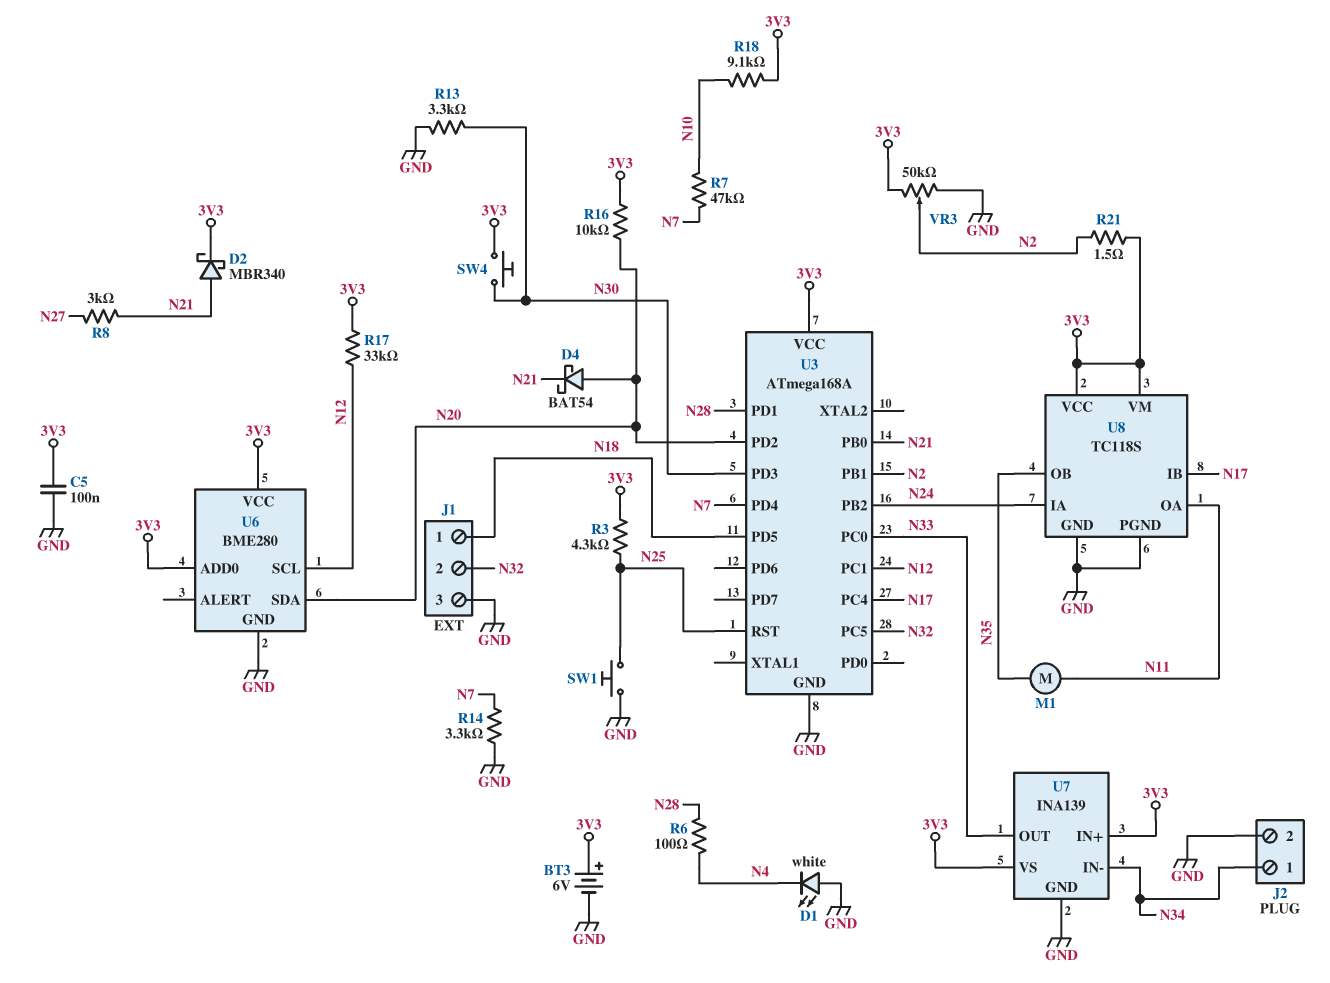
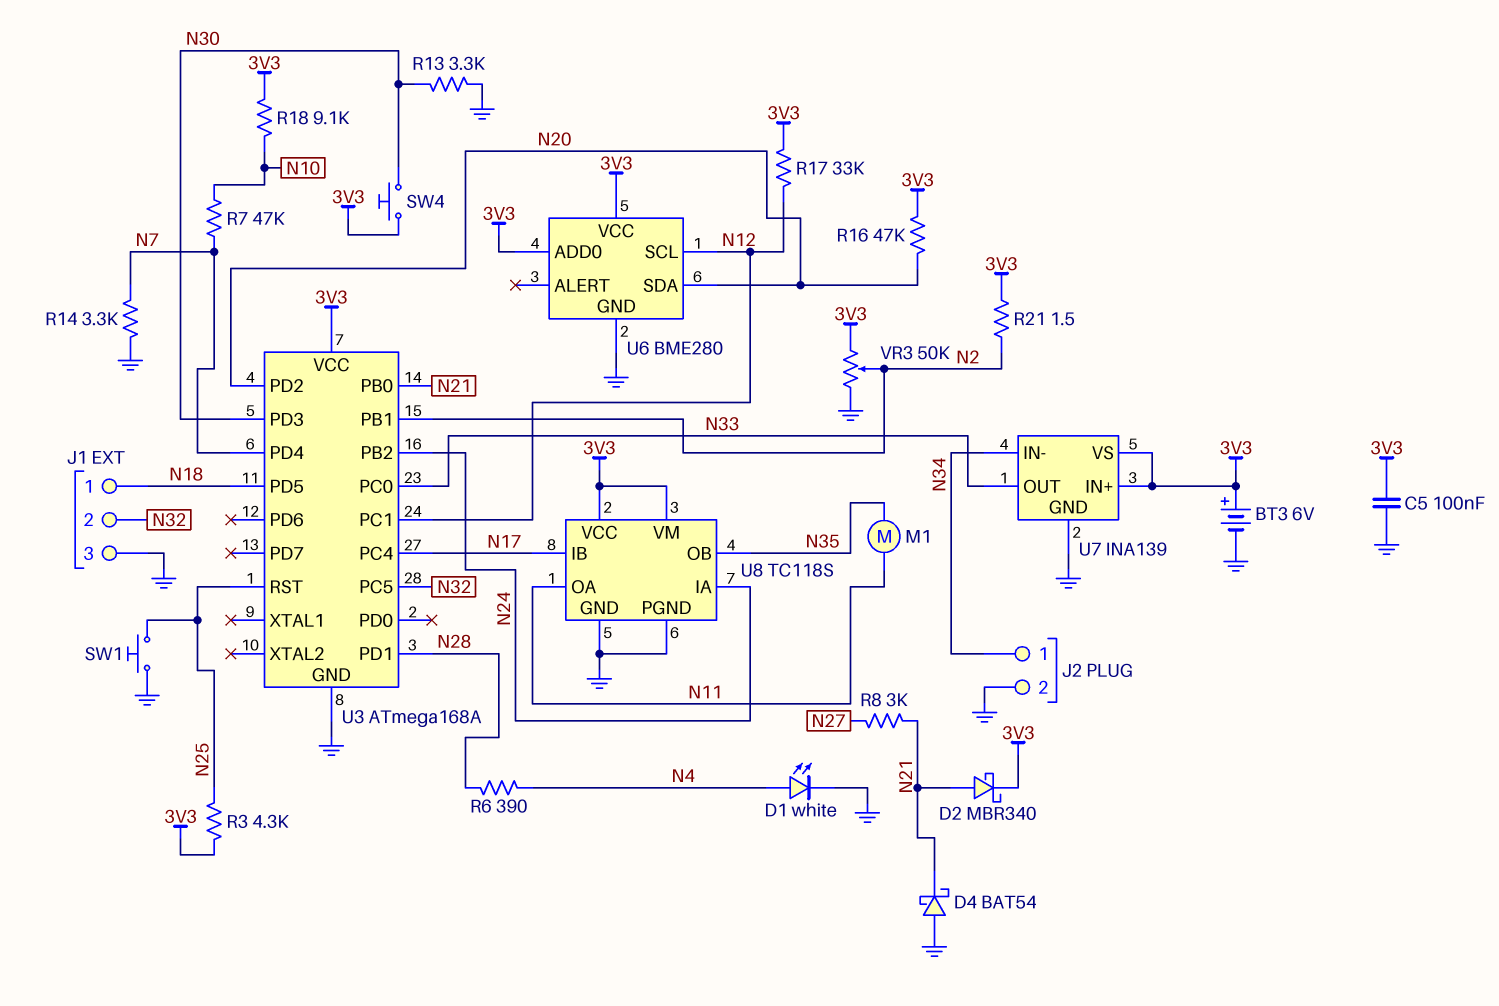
D1: LED white (A GND, K N4) -> LED white (A N4, K GND)
D4: schottky BAT54 (A N20, K N21) -> schottky BAT54 (A GND, K N21)
R6: 100 (N4, N28) -> 390 (N4, N28)
R16: 10k (3V3, N20) -> 47k (3V3, N20)

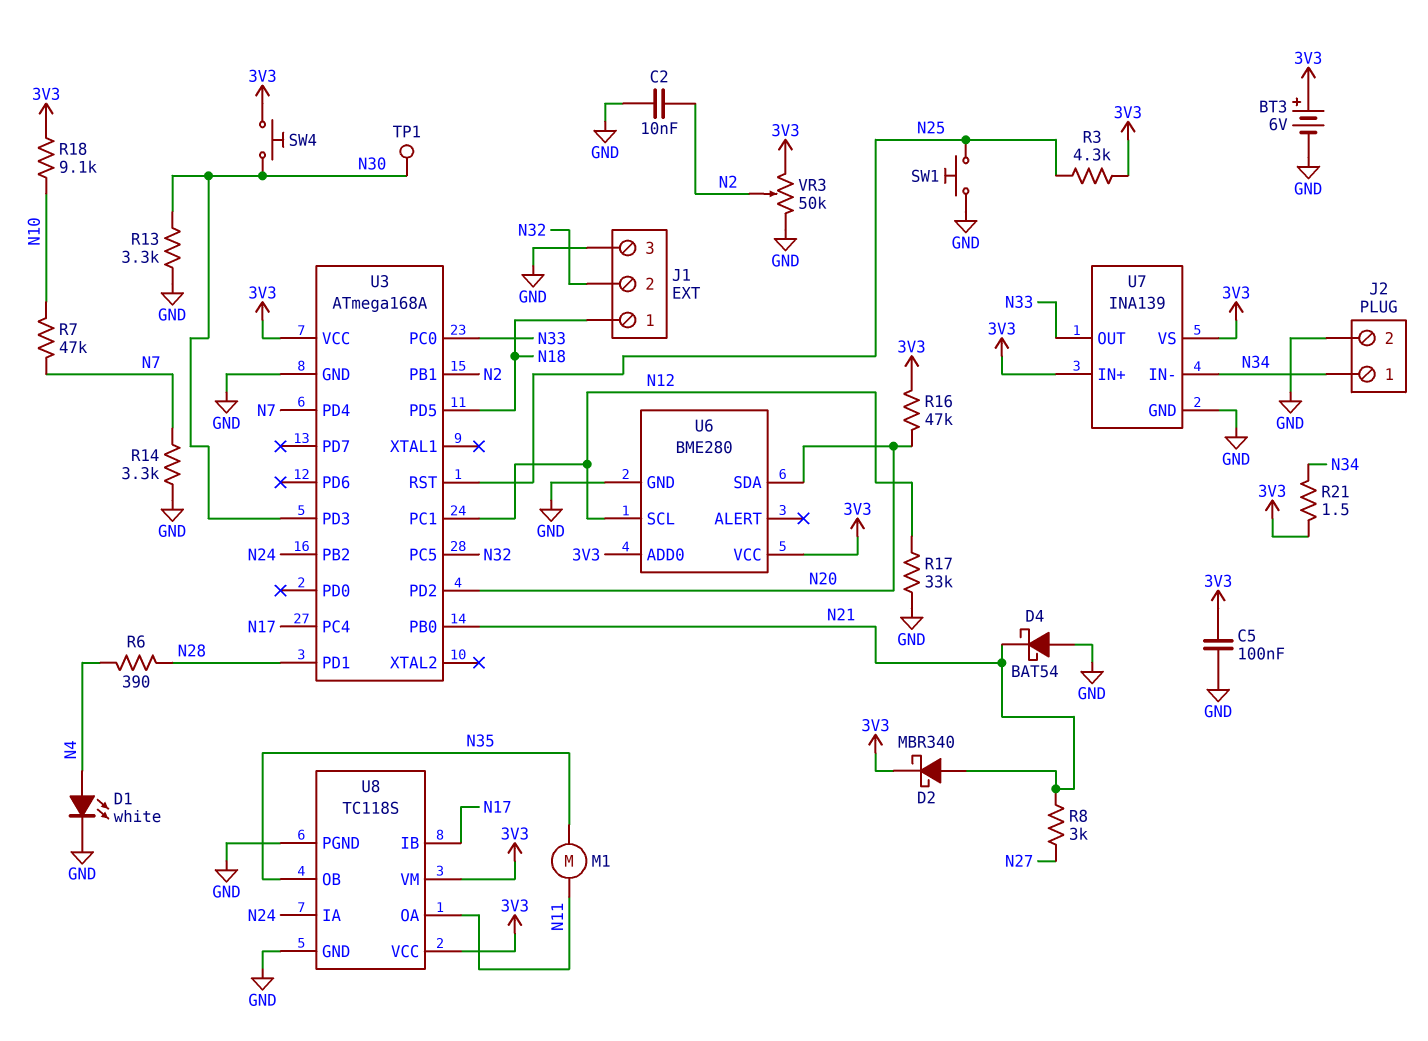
C2: none -> 10nF (GND, N2)
R17: 33k (3V3, N12) -> 33k (GND, N12)
R21: 1.5 (3V3, N2) -> 1.5 (3V3, N34)
TP1: none -> test point (N30)

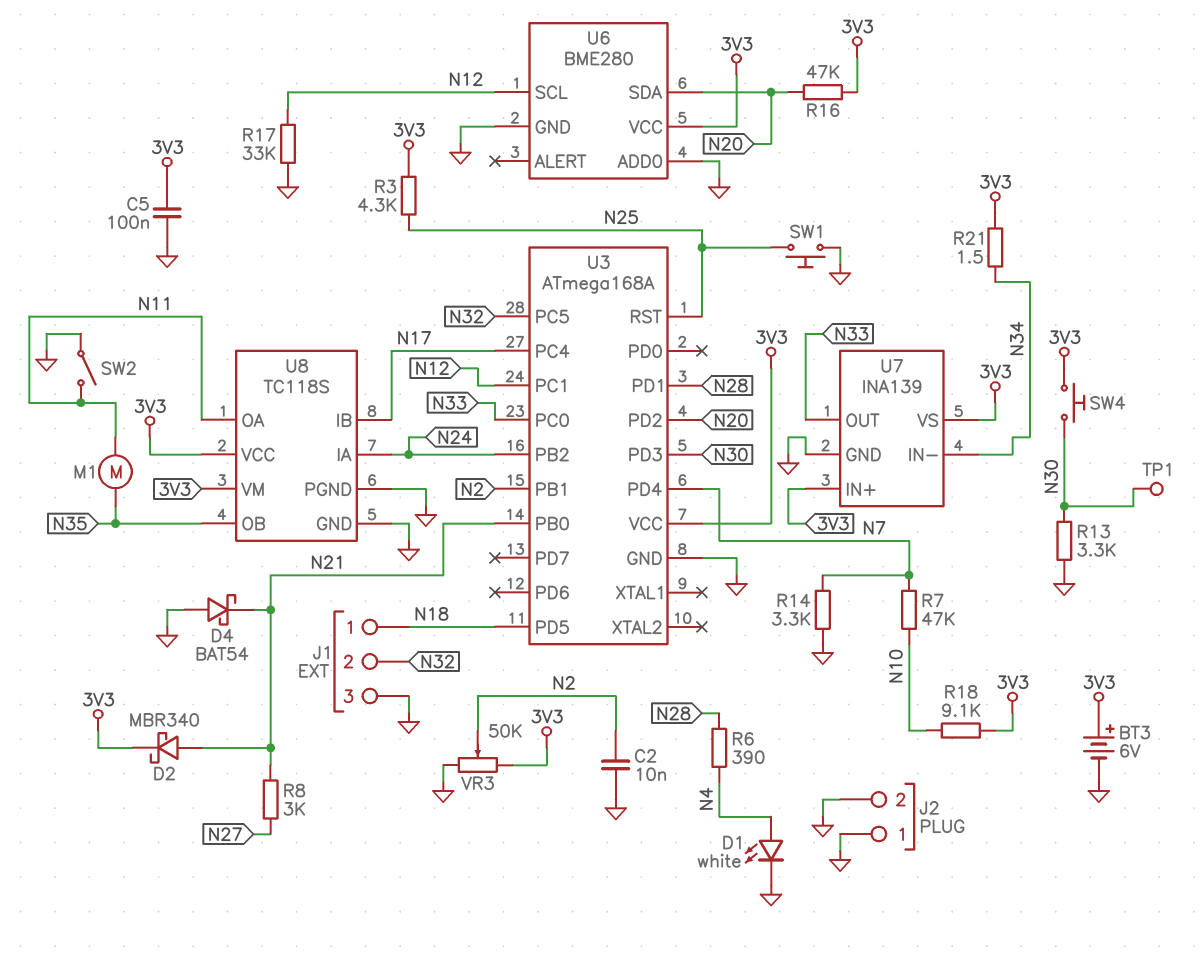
J2 pin 1: N34 -> GND
SW2: none -> switch (GND, N11)
U6 pin ADD0: 3V3 -> GND

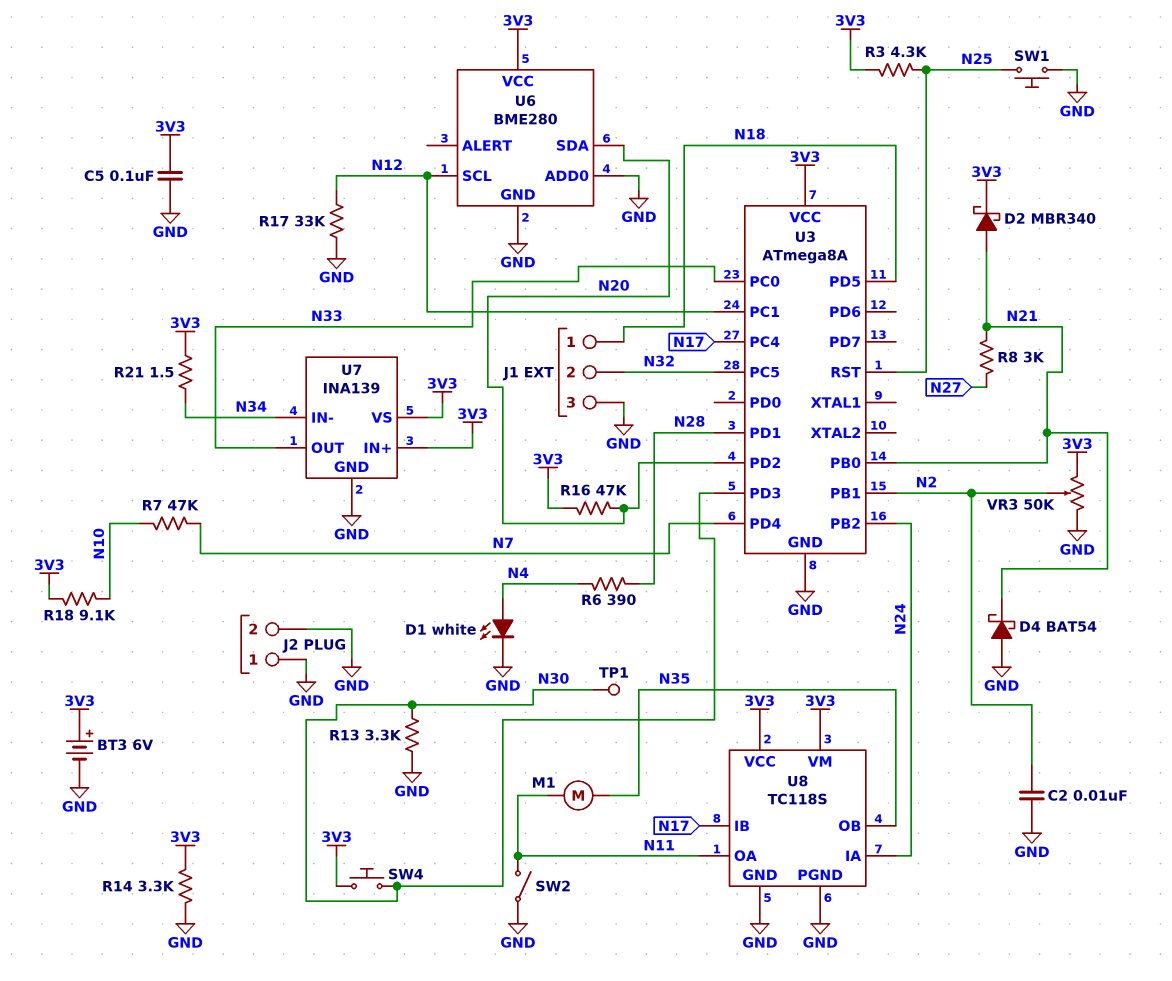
R14: 3.3k (GND, N7) -> 3.3k (3V3, GND)
U3: ATmega168A -> ATmega8A

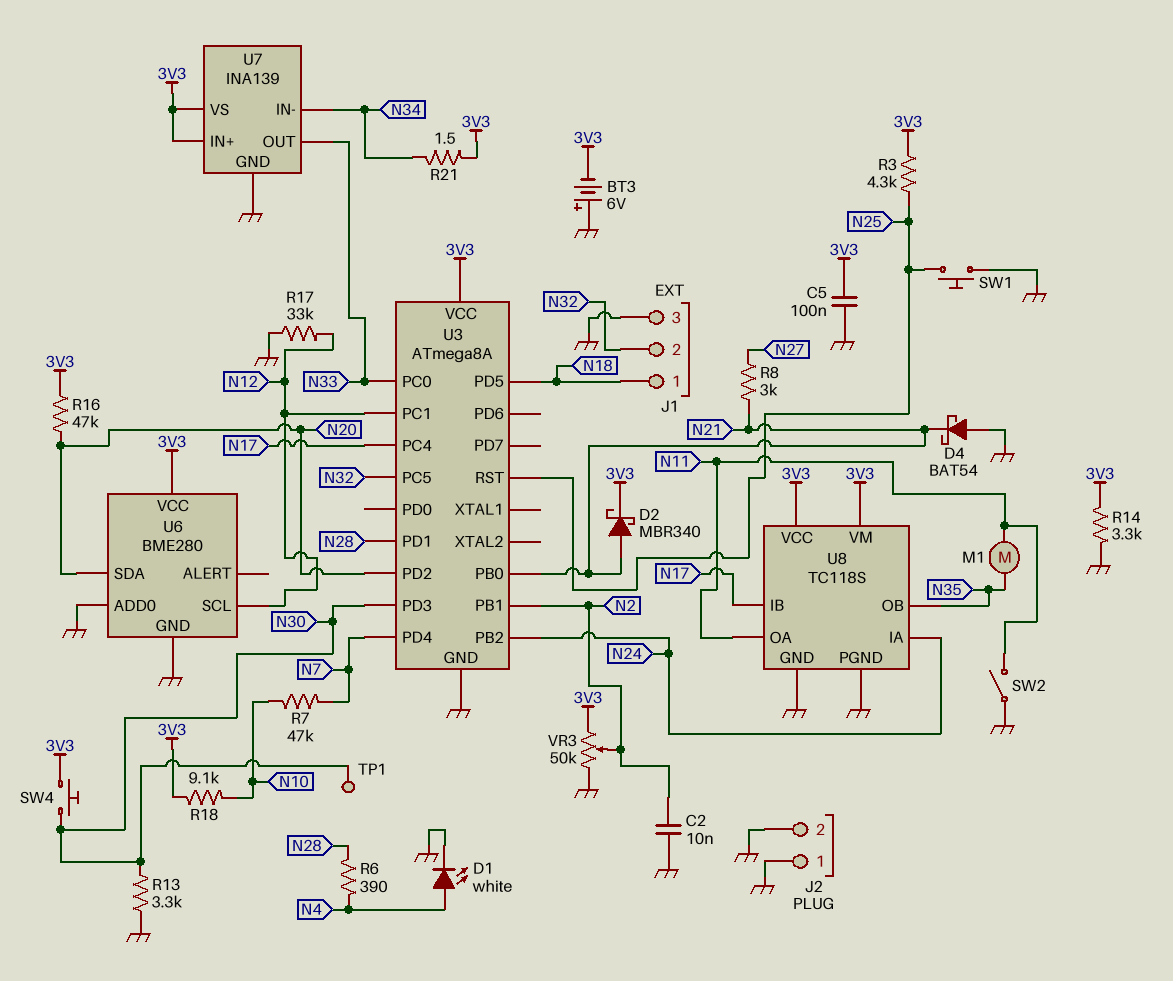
BT3: 6V (plus 3V3, minus GND) -> 6V (plus GND, minus 3V3)

